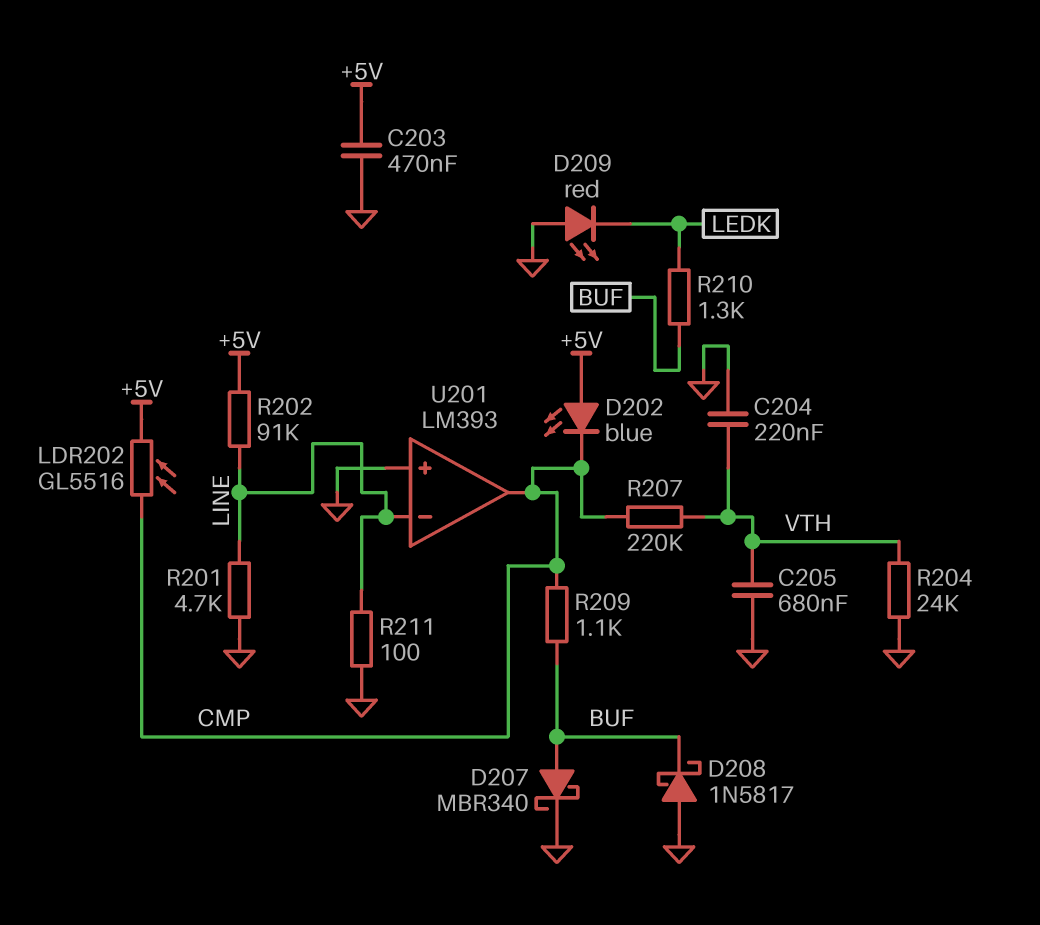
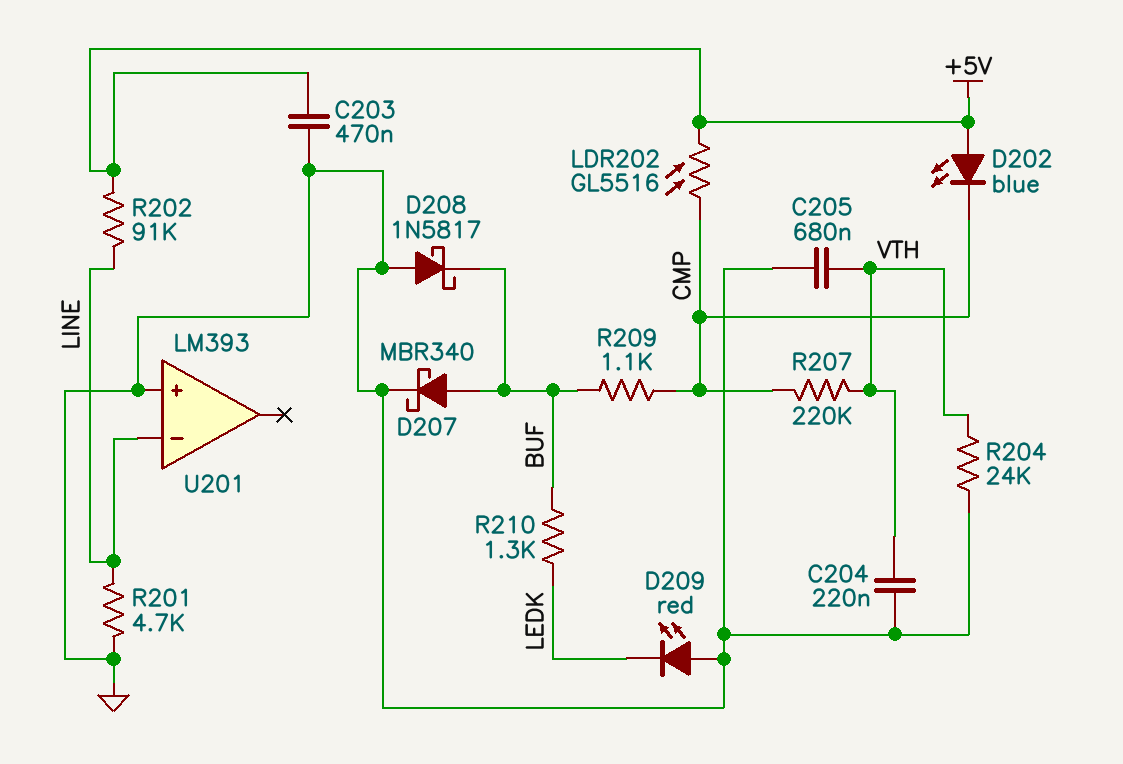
R211: 100 (GND, LINE) -> none
U201 pin out: CMP -> none

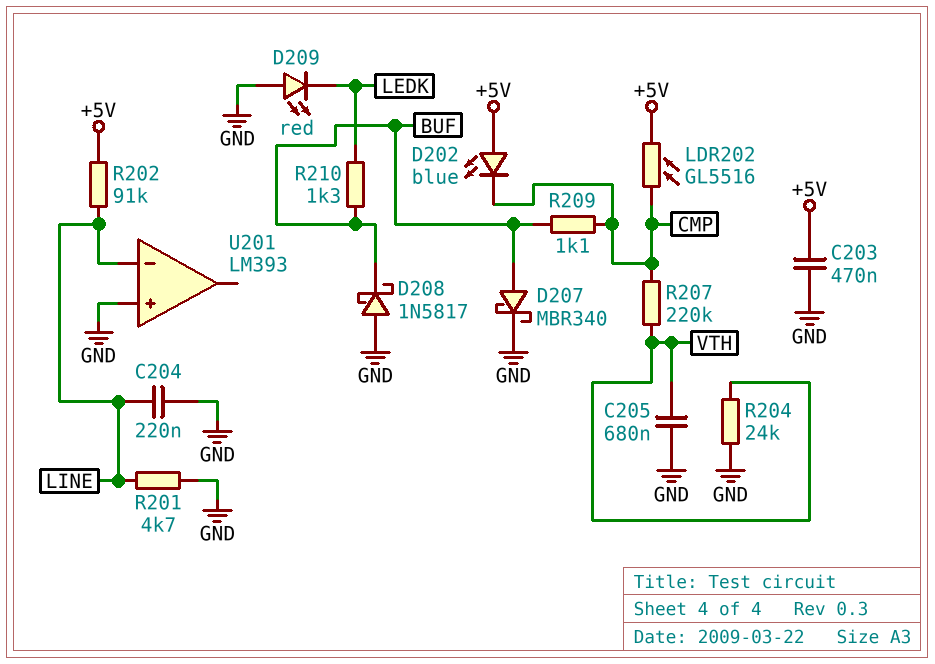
C204: 220nF (GND, VTH) -> 220nF (GND, LINE)

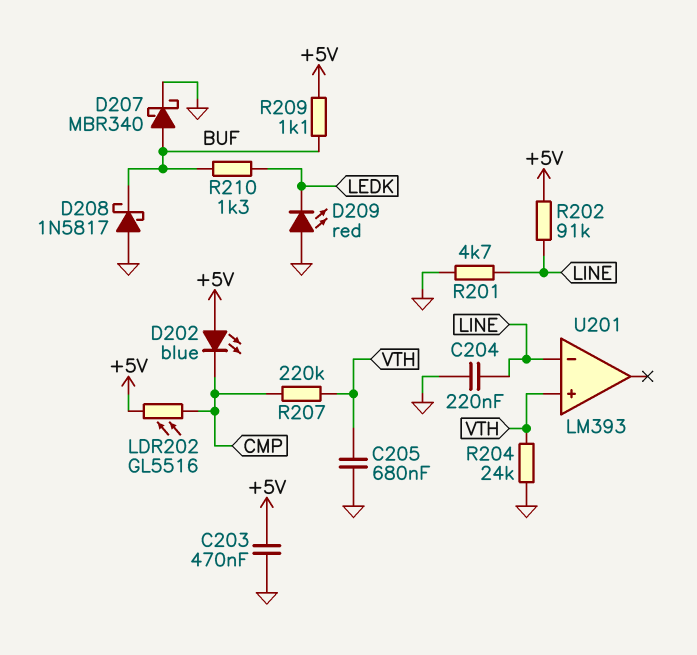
R209: 1.1k (BUF, CMP) -> 1.1k (+5V, BUF)
U201 pin in+: GND -> VTH

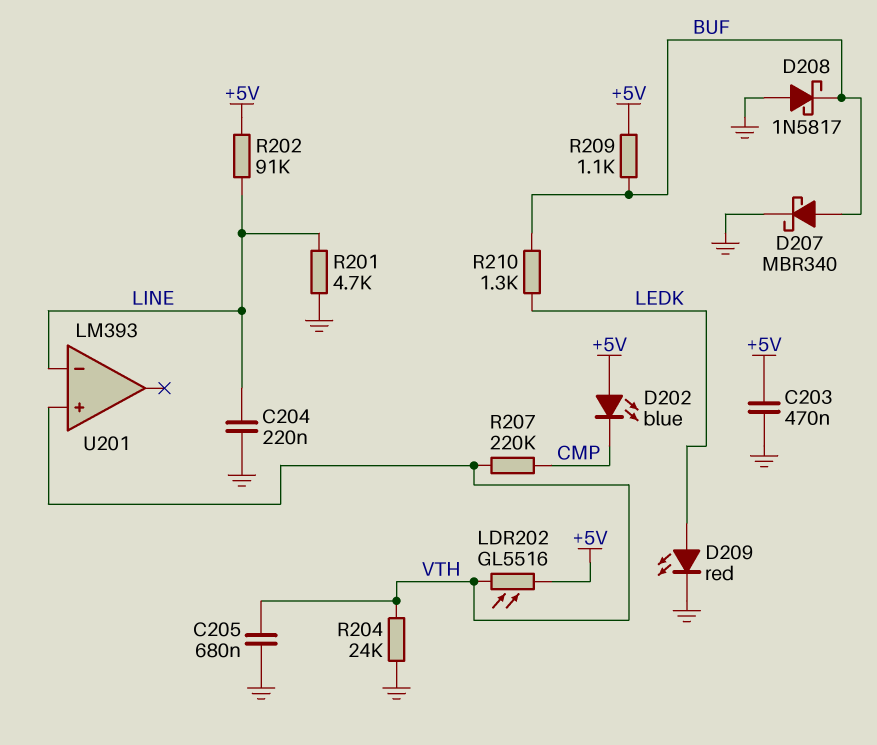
D209: LED red (A GND, K LEDK) -> LED red (A LEDK, K GND)
LDR202: GL5516 (+5V, CMP) -> GL5516 (+5V, VTH)

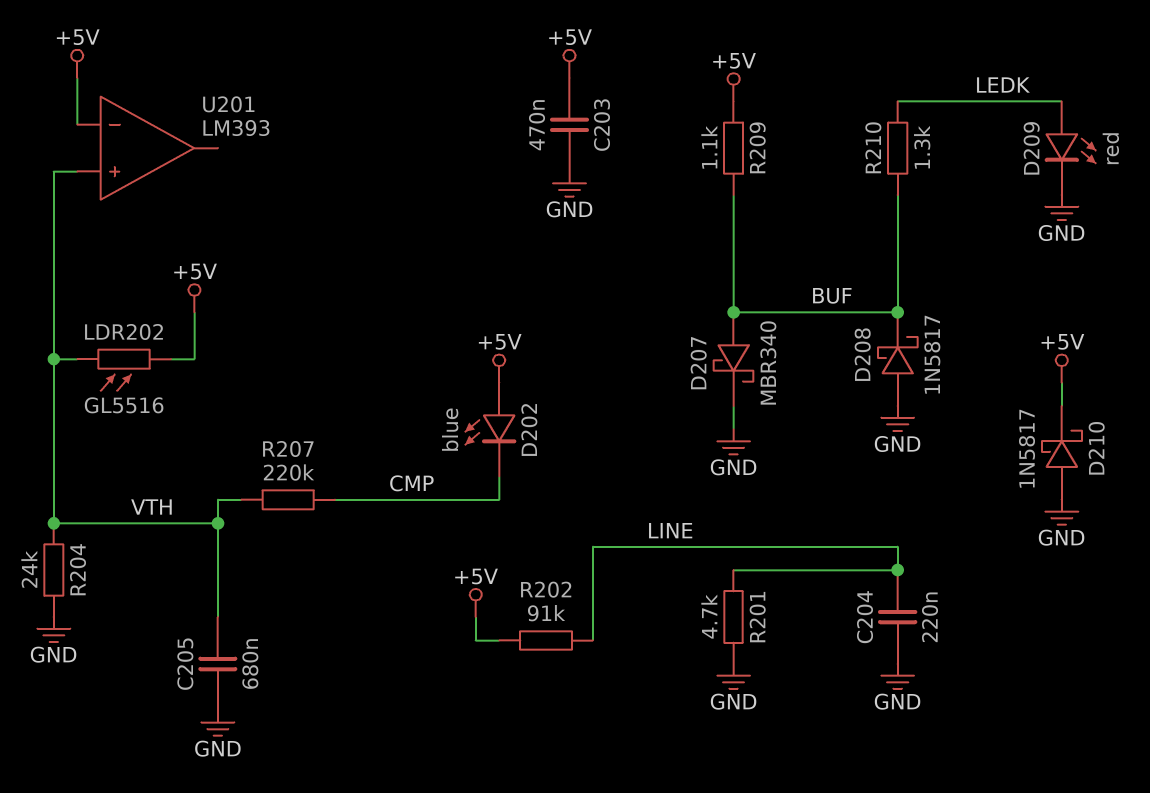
D210: none -> schottky 1N5817 (A GND, K +5V)
U201 pin in-: LINE -> +5V

